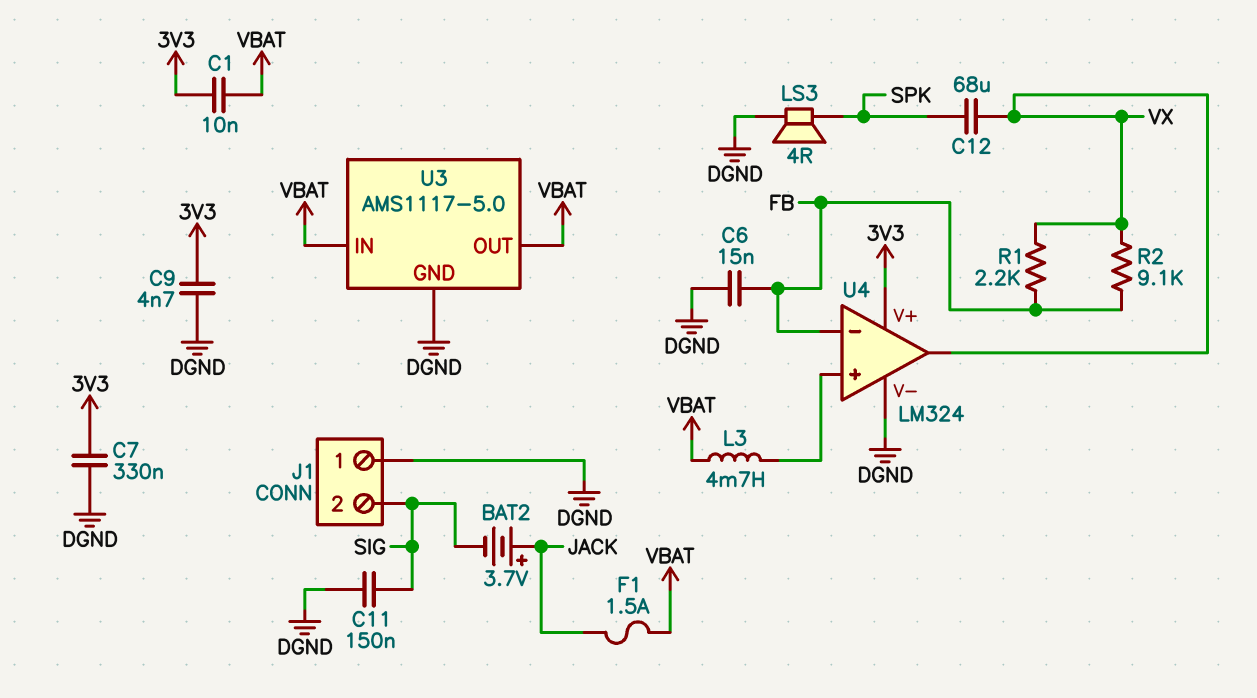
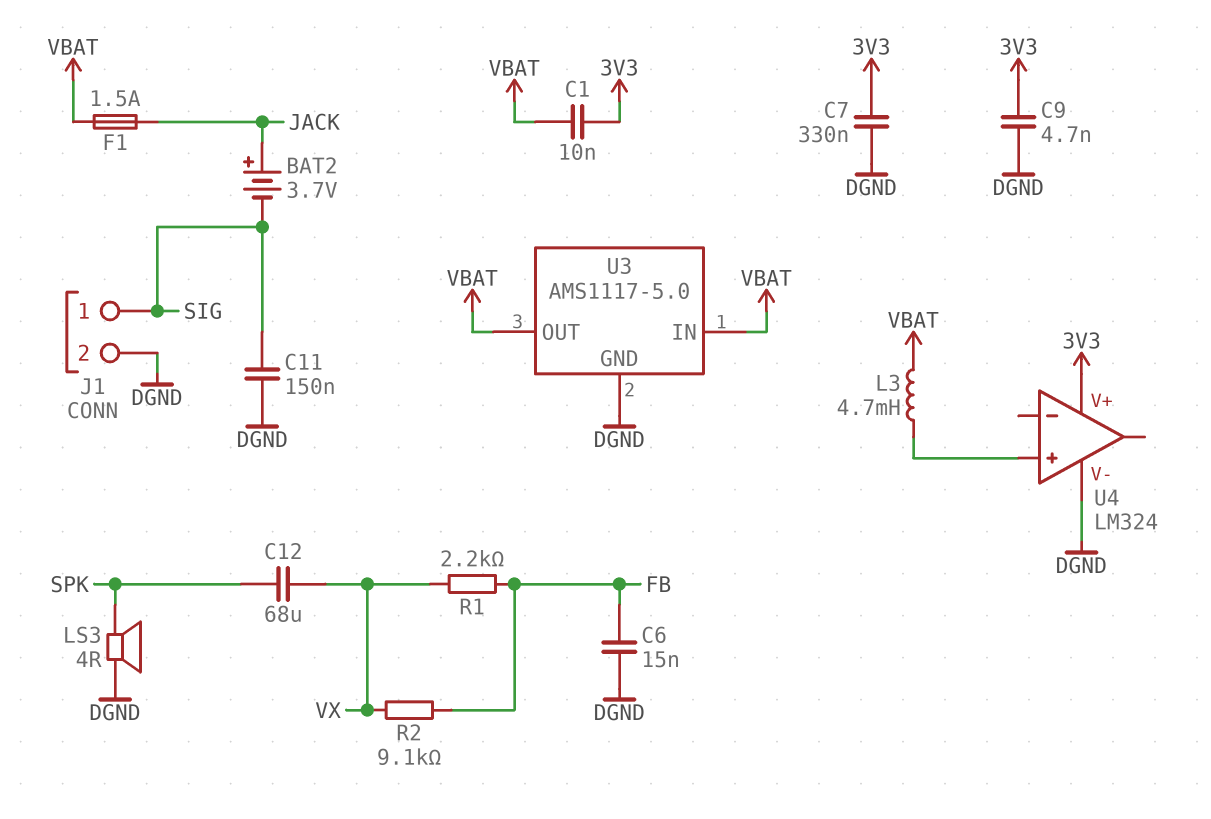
J1 pin 1: DGND -> SIG
J1 pin 2: SIG -> DGND
U4 pin in-: FB -> none
U4 pin out: VX -> none

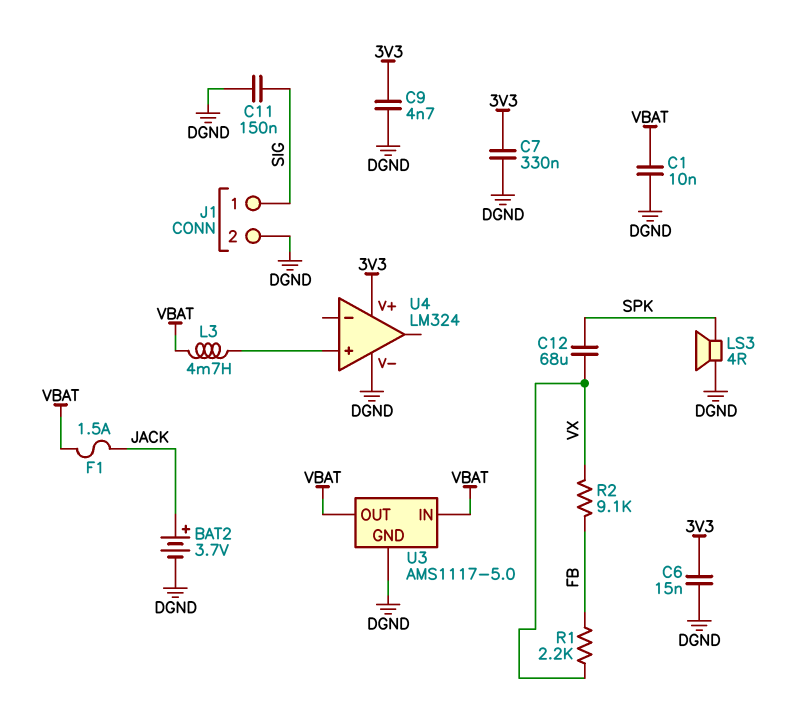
BAT2: 3.7V (plus JACK, minus SIG) -> 3.7V (plus JACK, minus DGND)
C1: 10nF (3V3, VBAT) -> 10nF (DGND, VBAT)
C6: 15nF (DGND, FB) -> 15nF (3V3, DGND)

